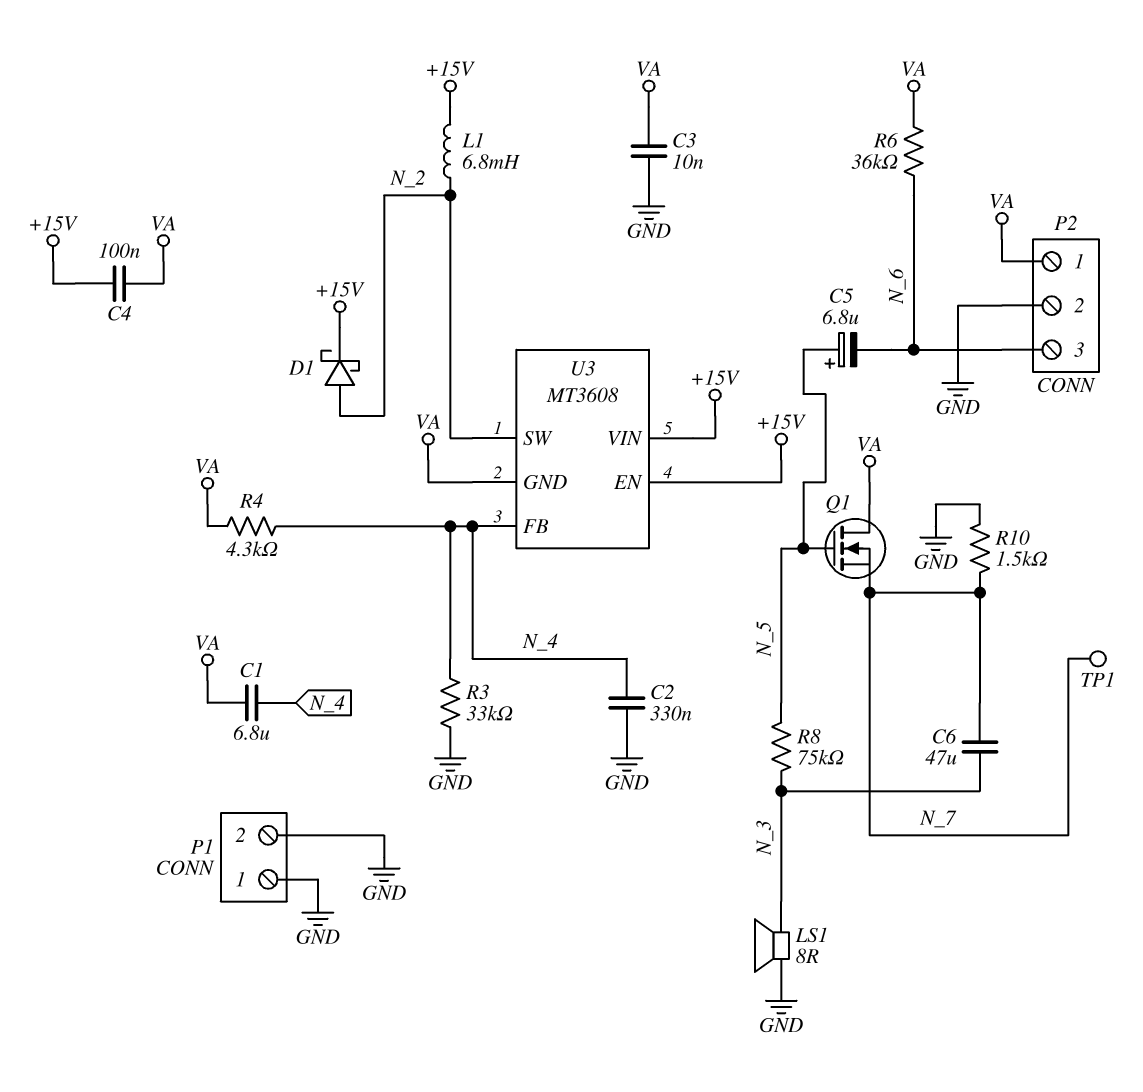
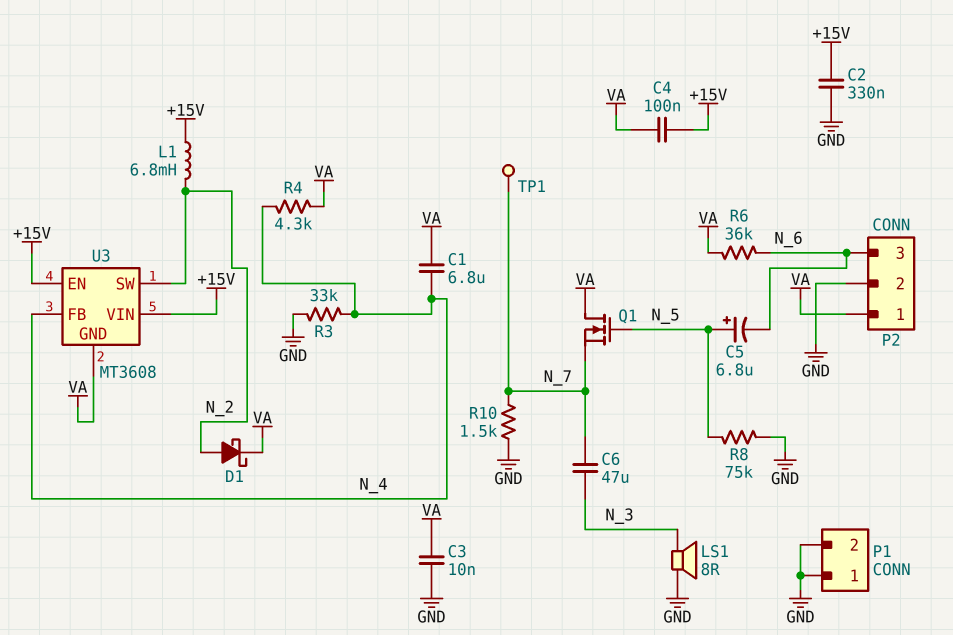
C2: 330nF (GND, N_4) -> 330nF (+15V, GND)
D1: schottky (A N_2, K +15V) -> schottky (A N_2, K VA)
R8: 75k (N_3, N_5) -> 75k (GND, N_5)

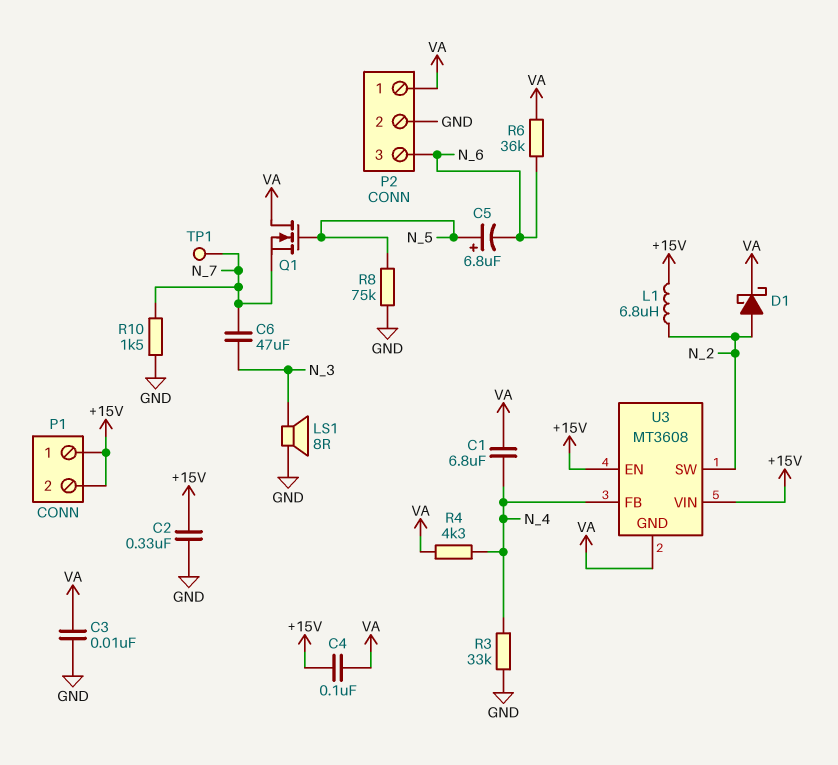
L1: 6.8mH (+15V, N_2) -> 6.8uH (+15V, N_2)
P1 pin 1: GND -> +15V
P1 pin 2: GND -> +15V

